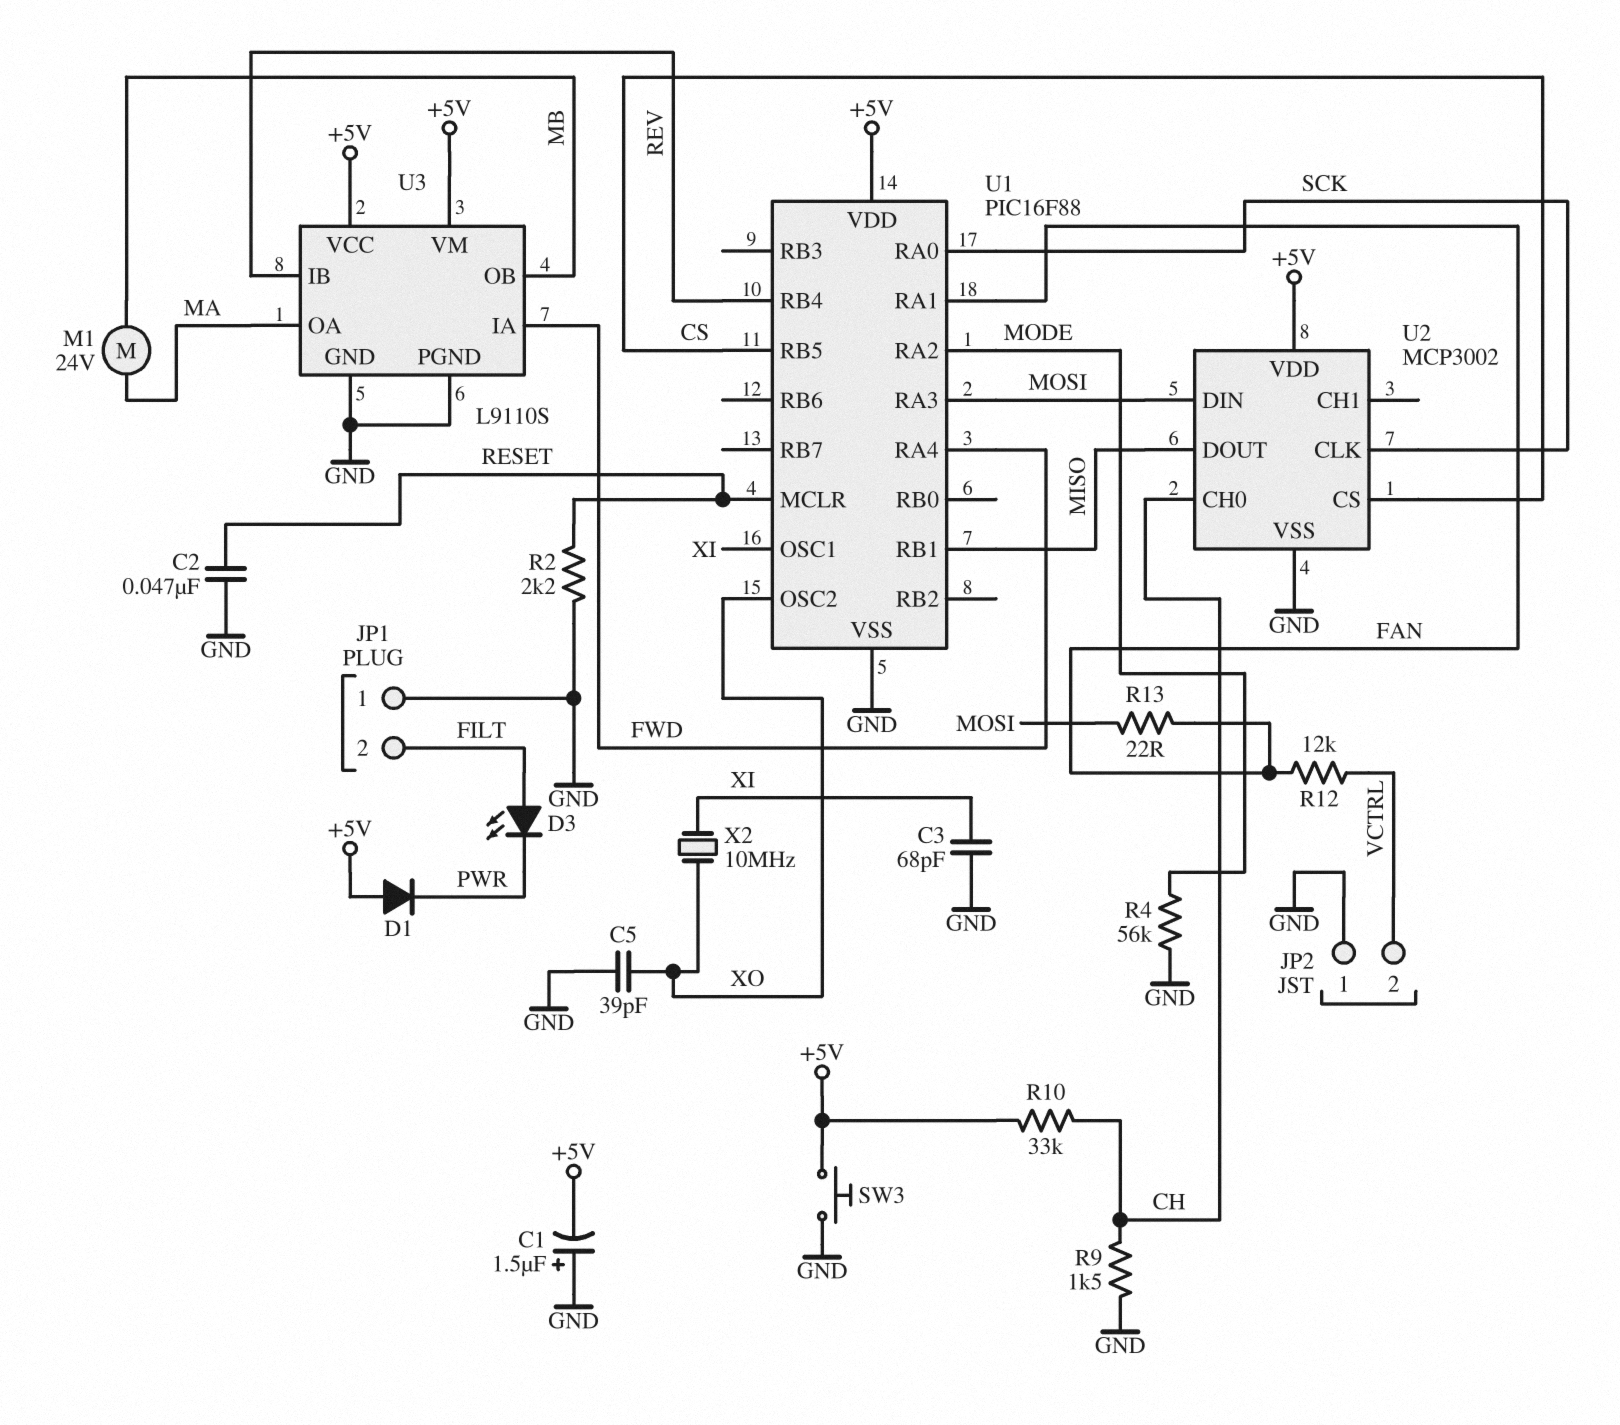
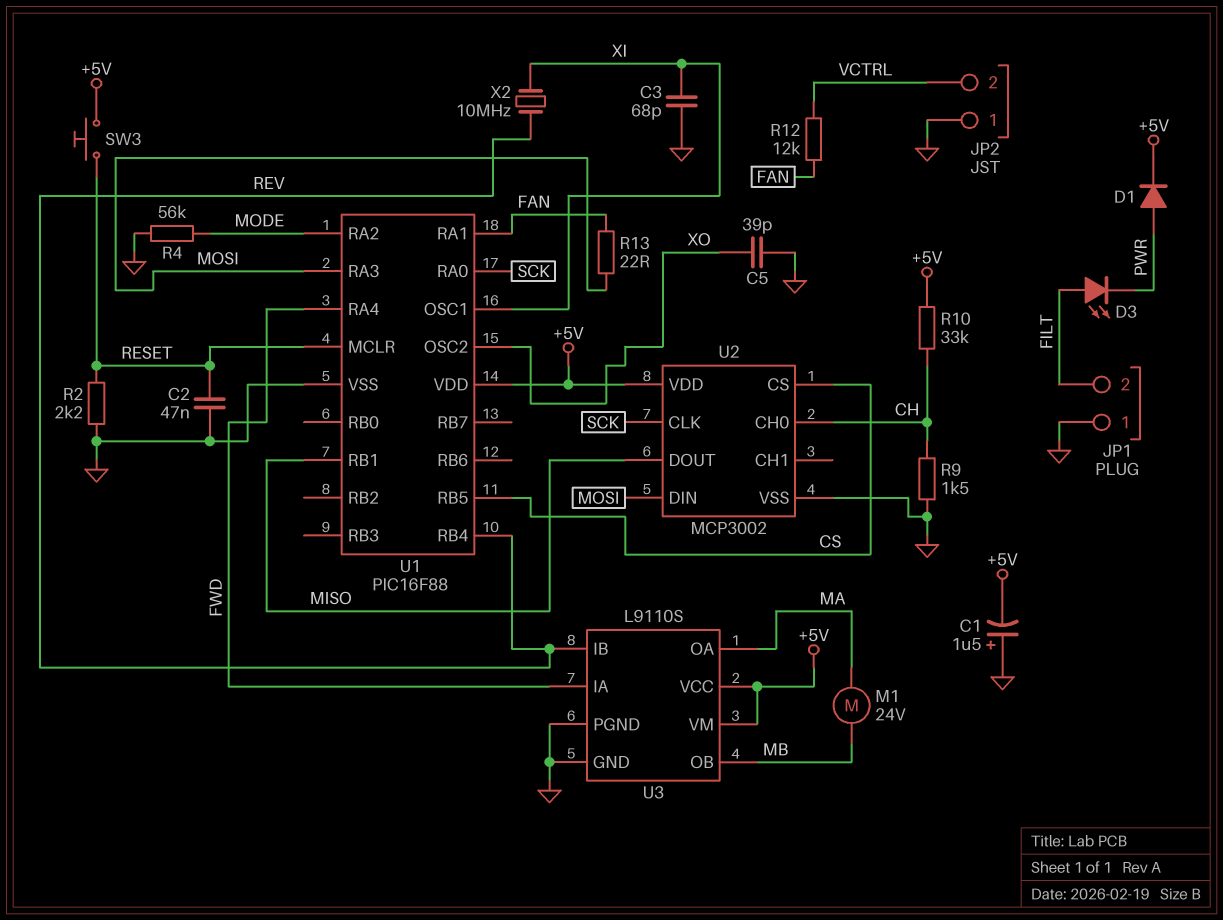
D1: diode (A +5V, K PWR) -> diode (A PWR, K +5V)
SW3: button (+5V, GND) -> button (+5V, RESET)
X2: 10MHz (XI, XO) -> 10MHz (REV, XI)

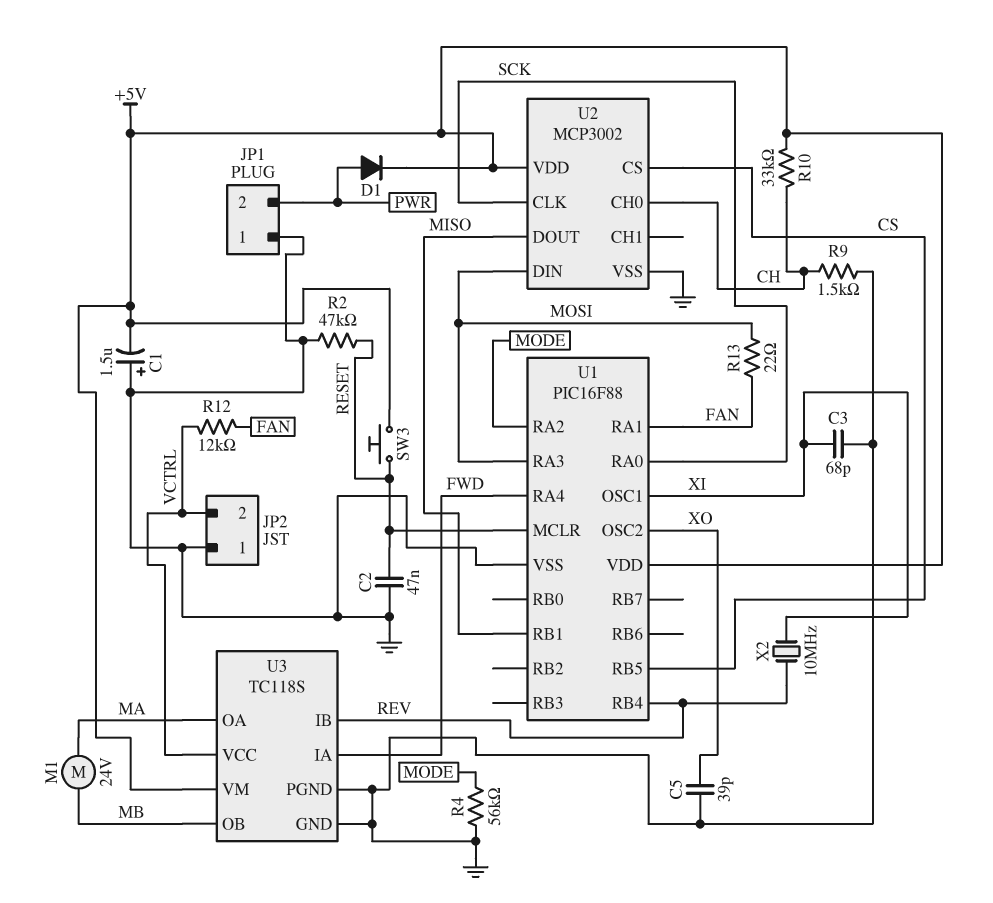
D3: LED (A FILT, K PWR) -> none
JP1 pin 2: FILT -> PWR
R2: 2.2k (GND, RESET) -> 47k (GND, RESET)
U3: L9110S -> TC118S
U3 pin VCC: +5V -> VCTRL

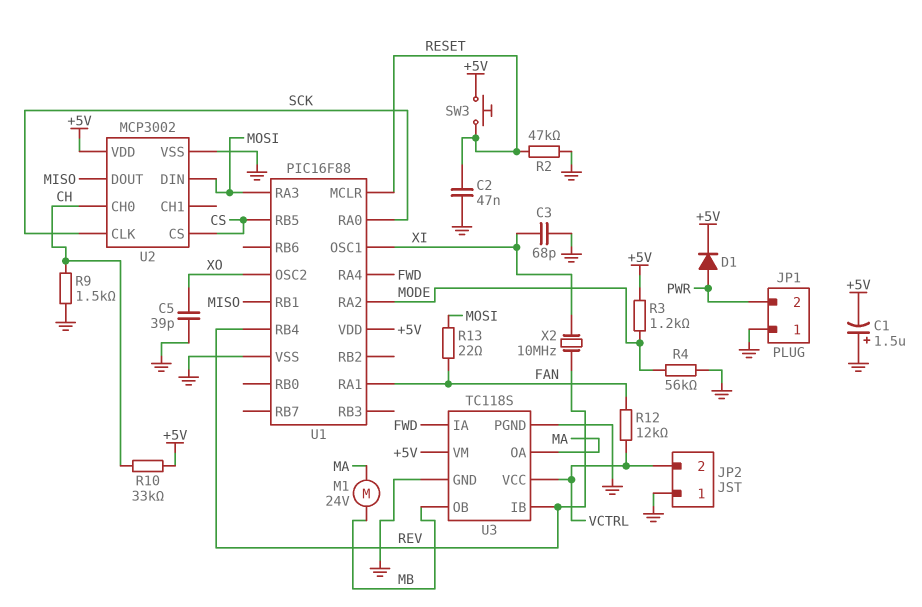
R3: none -> 1.2k (+5V, MODE)

